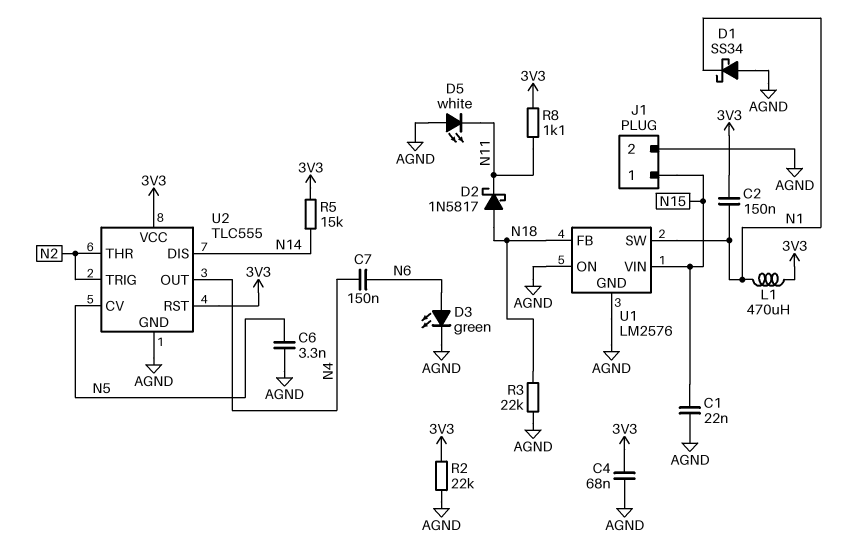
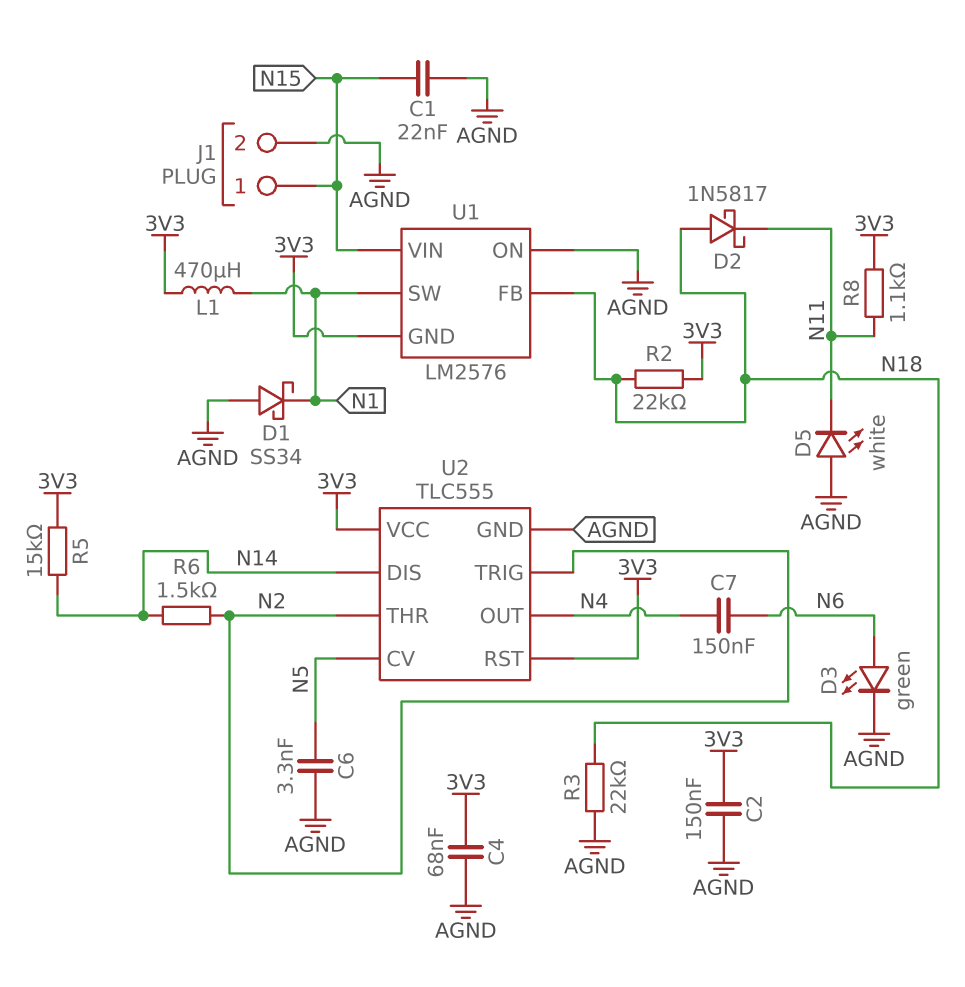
C2: 150nF (3V3, N1) -> 150nF (3V3, AGND)
R2: 22k (3V3, AGND) -> 22k (3V3, N18)
R6: none -> 1.5k (N2, N14)
U1 pin GND: AGND -> 3V3

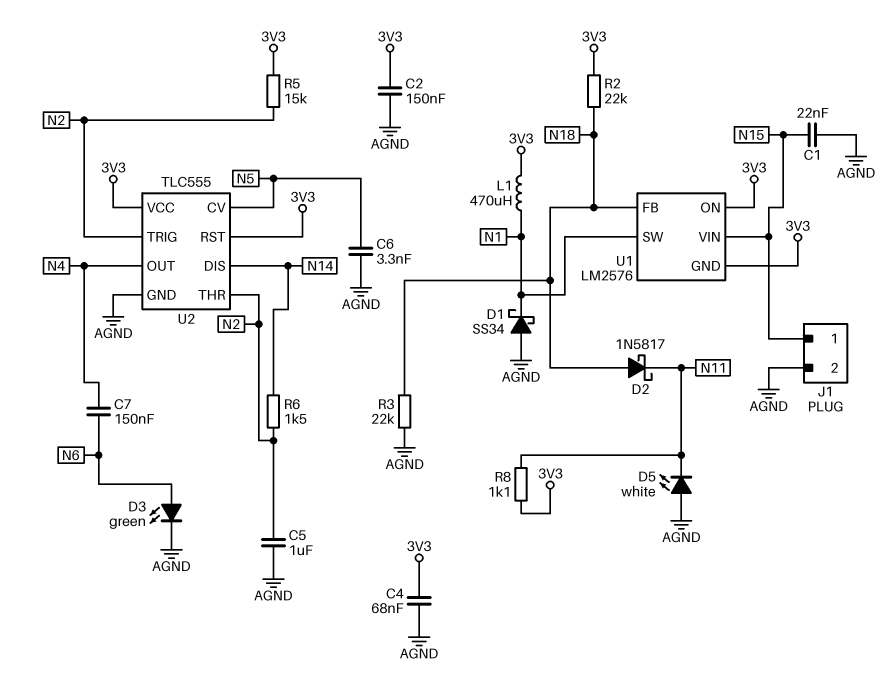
C5: none -> 1uF (AGND, N2)
R5: 15k (3V3, N14) -> 15k (3V3, N2)
U1 pin ON: AGND -> 3V3

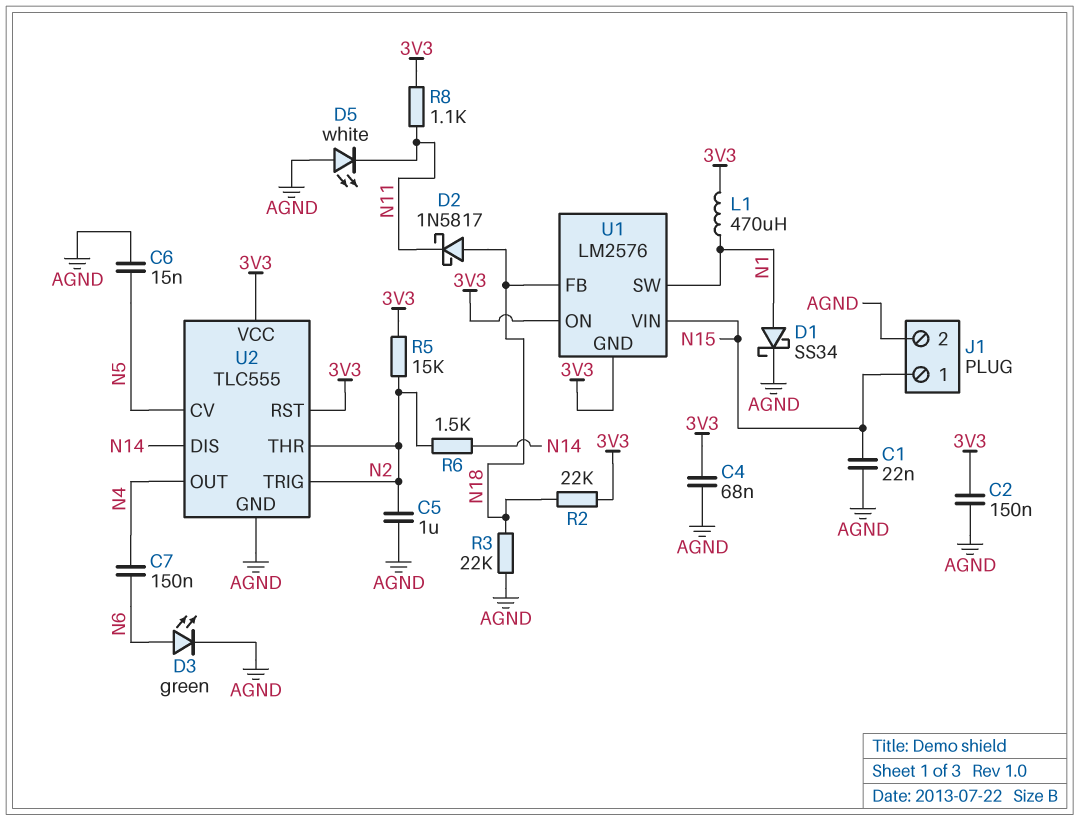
C6: 3.3nF (AGND, N5) -> 15nF (AGND, N5)
D1: schottky SS34 (A AGND, K N1) -> schottky SS34 (A N1, K AGND)

